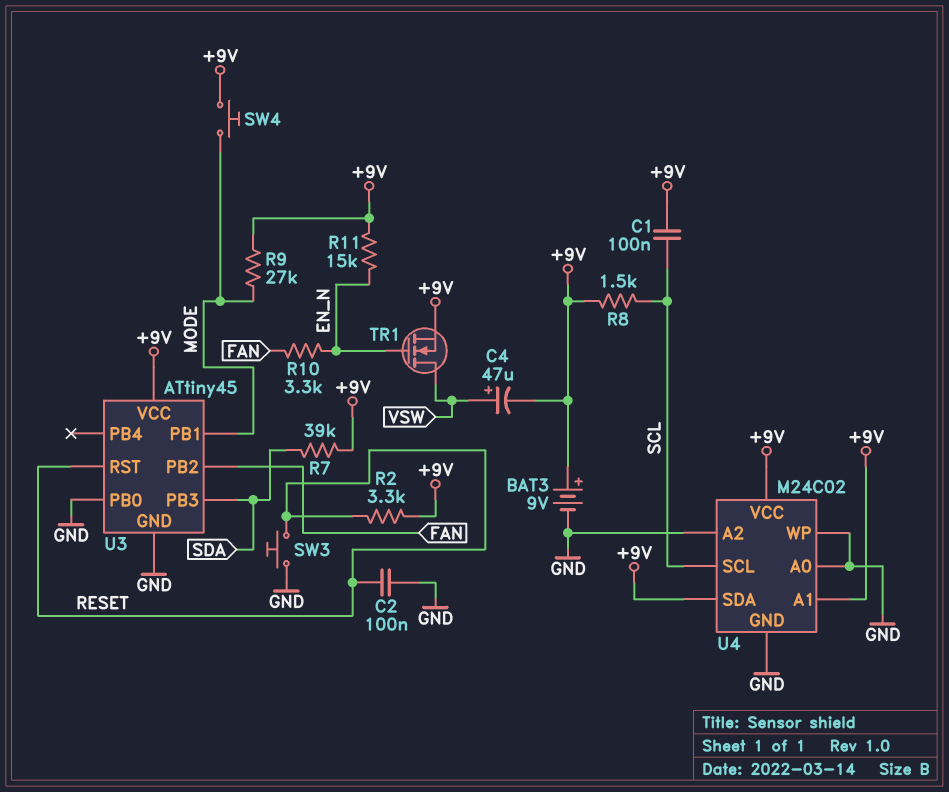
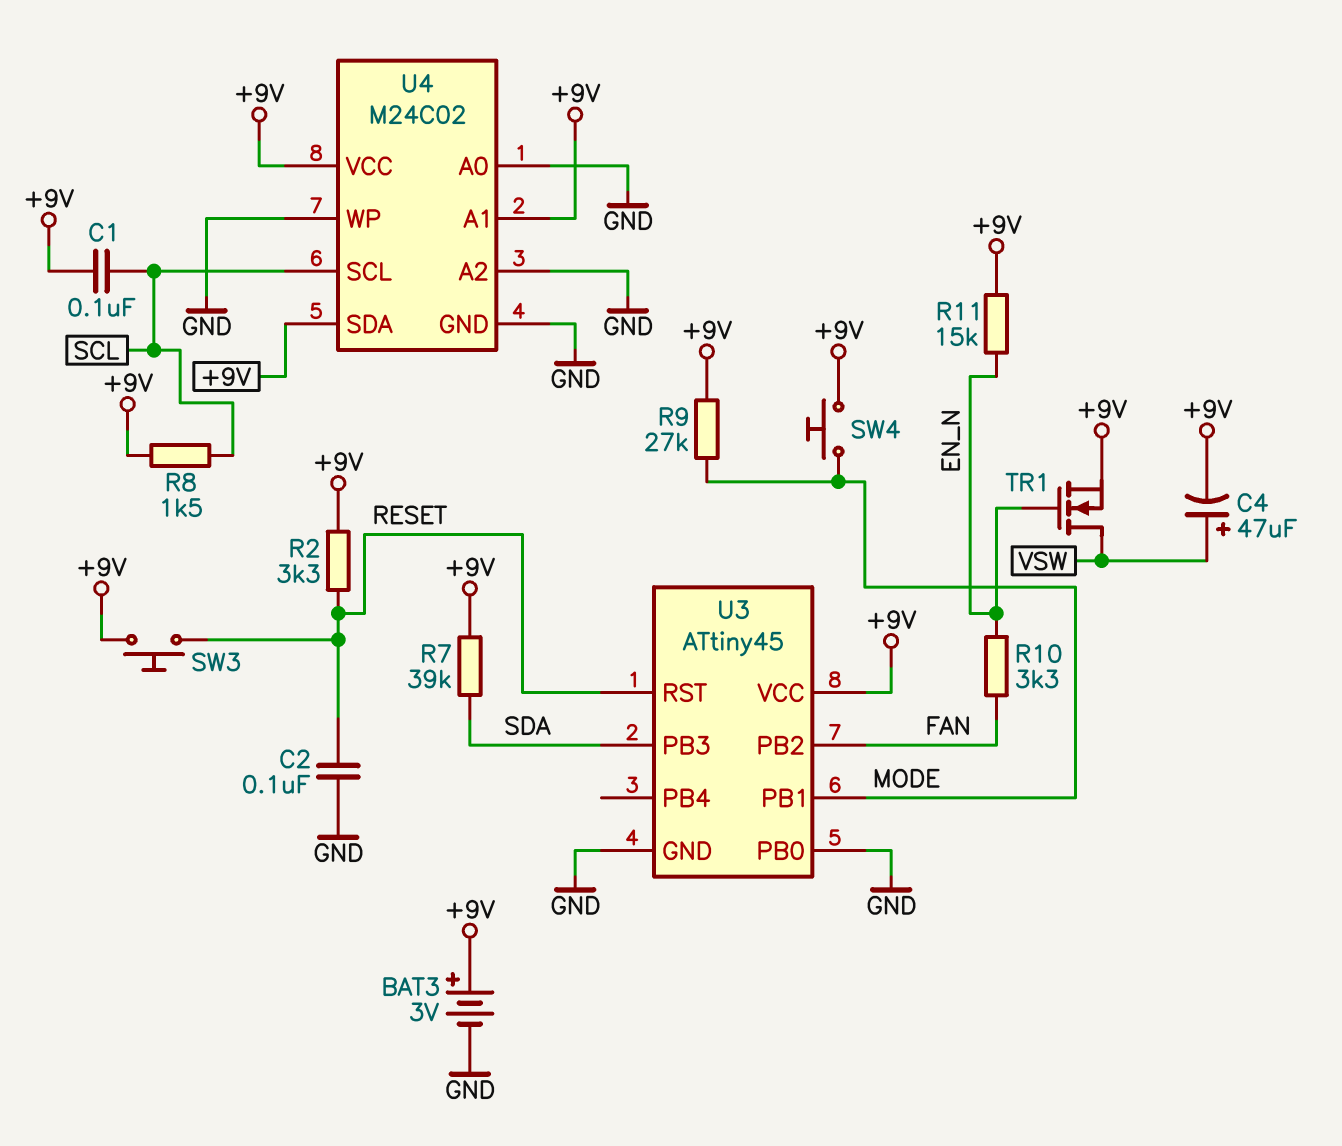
BAT3: 9V (plus +9V, minus GND) -> 3V (plus +9V, minus GND)
SW3: button (GND, RESET) -> button (+9V, RESET)

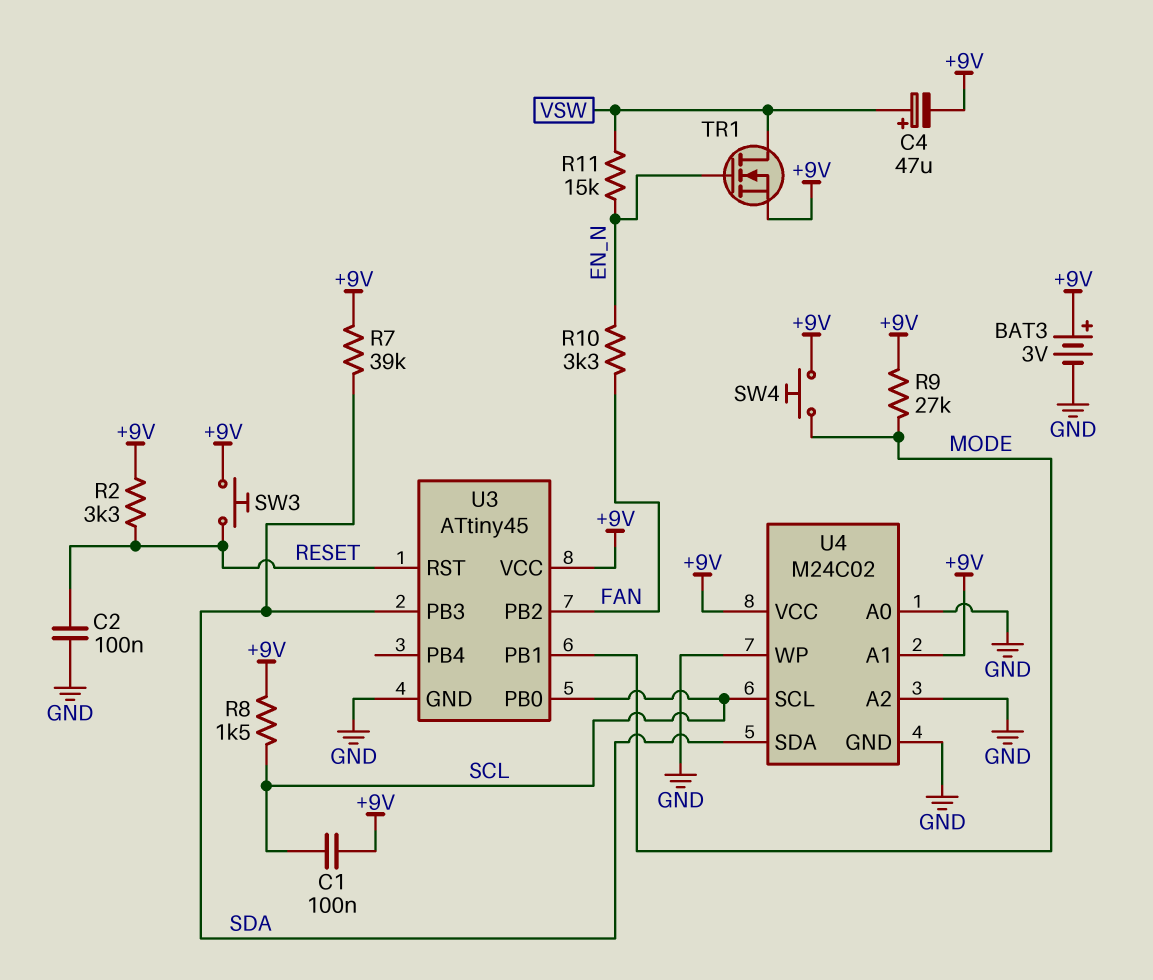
R11: 15k (+9V, EN_N) -> 15k (EN_N, VSW)
U3 pin PB0: GND -> SCL
U4 pin SDA: +9V -> SDA

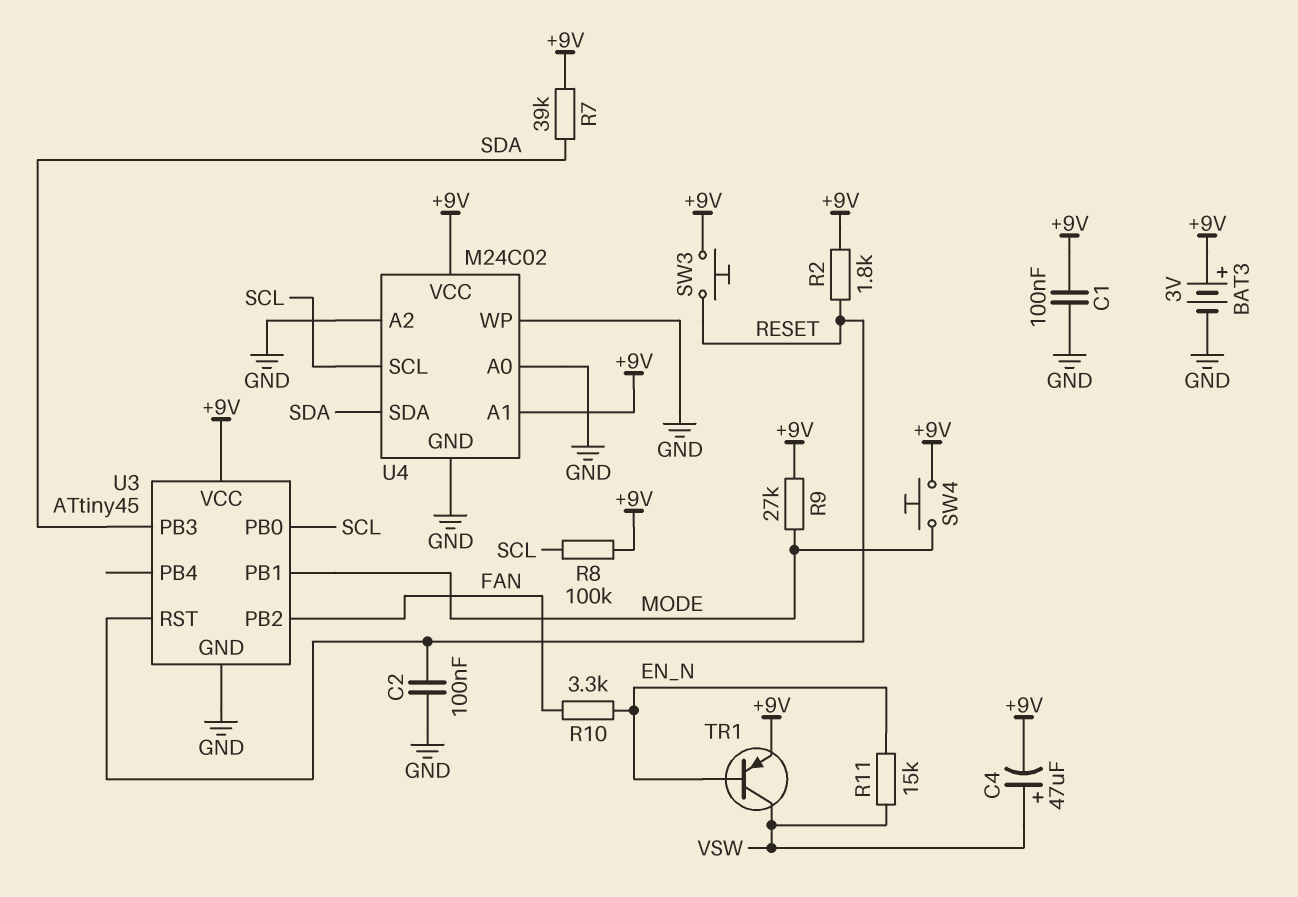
C1: 100nF (+9V, SCL) -> 100nF (+9V, GND)
R2: 3.3k (+9V, RESET) -> 1.8k (+9V, RESET)
R8: 1.5k (+9V, SCL) -> 100k (+9V, SCL)
TR1: NMOS (G EN_N, D VSW, S +9V) -> PNP (B EN_N, C VSW, E +9V)

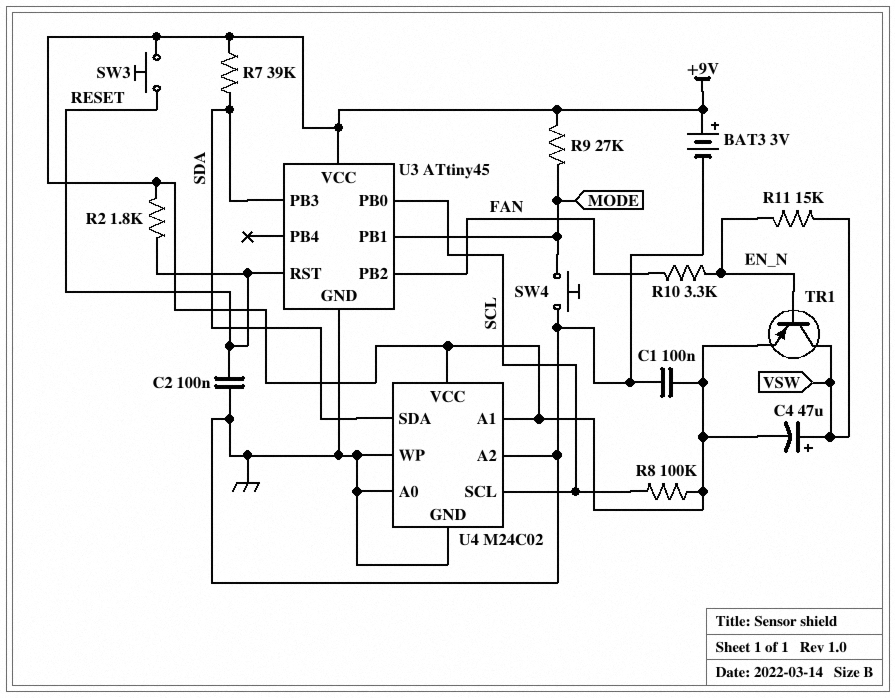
SW4: button (+9V, MODE) -> button (GND, MODE)

